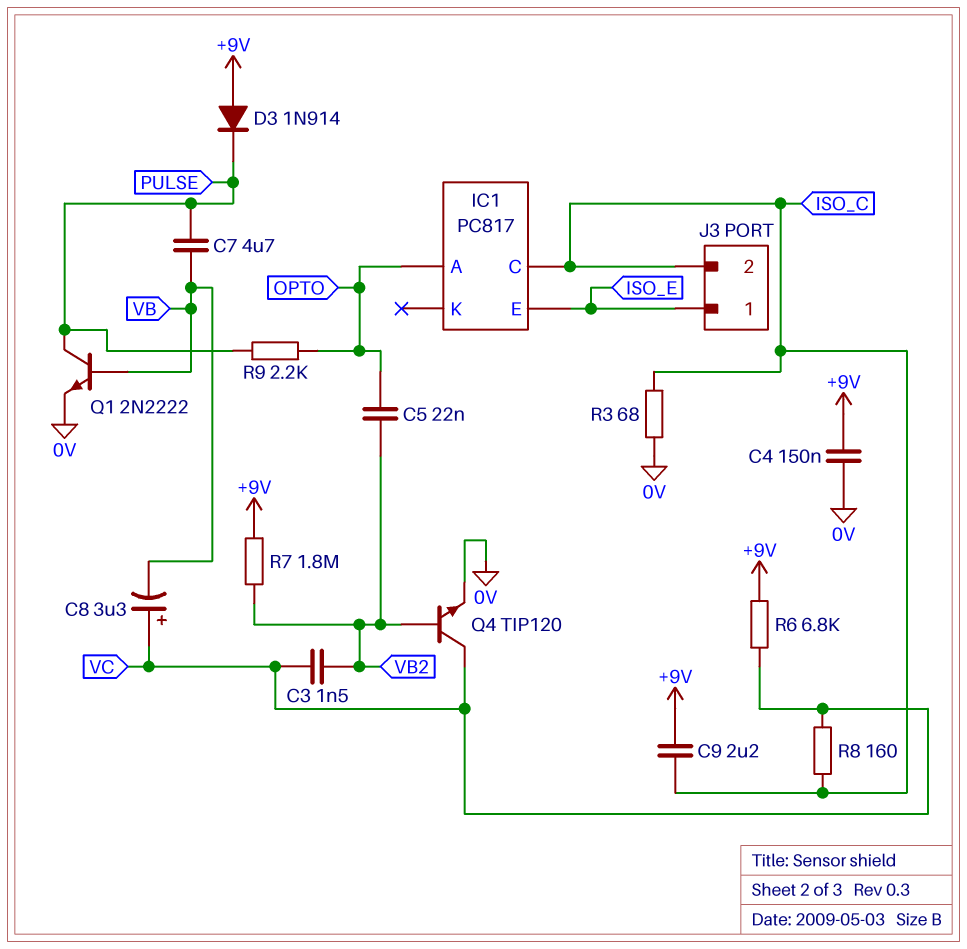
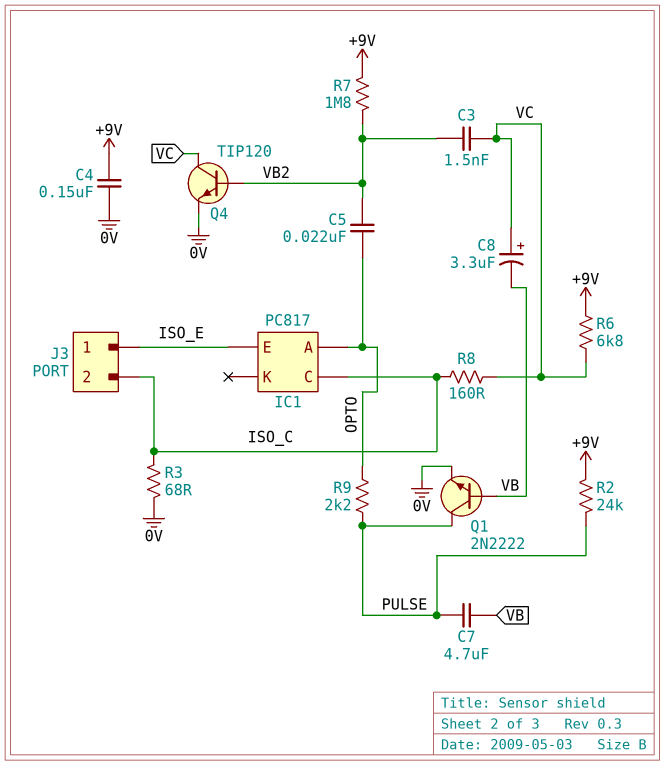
C9: 2.2uF (+9V, ISO_C) -> none
D3: diode 1N914 (A +9V, K PULSE) -> none
R2: none -> 24k (+9V, PULSE)

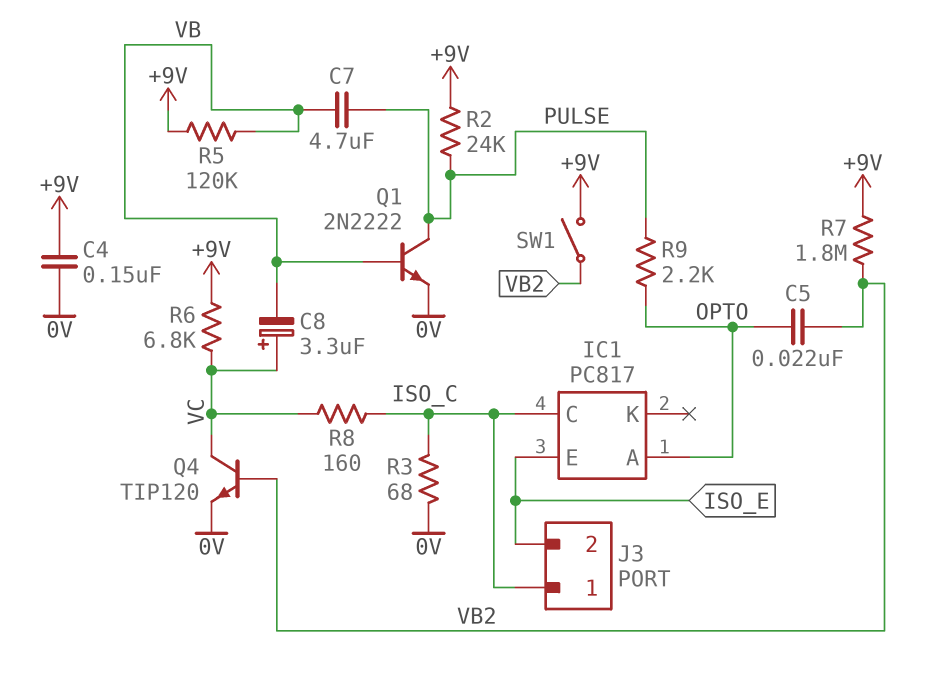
C3: 1.5nF (VB2, VC) -> none
J3 pin 1: ISO_E -> ISO_C
J3 pin 2: ISO_C -> ISO_E
R5: none -> 120k (+9V, VB)
SW1: none -> switch (+9V, VB2)

